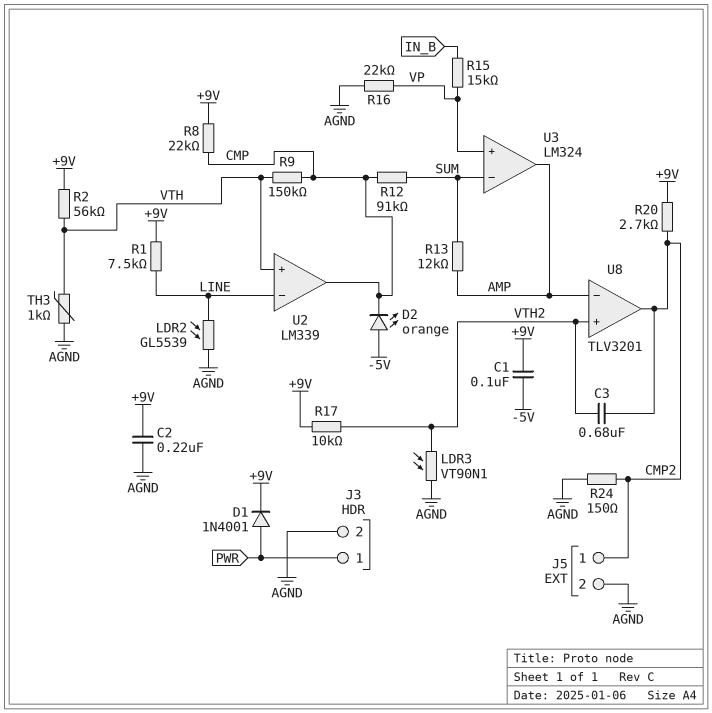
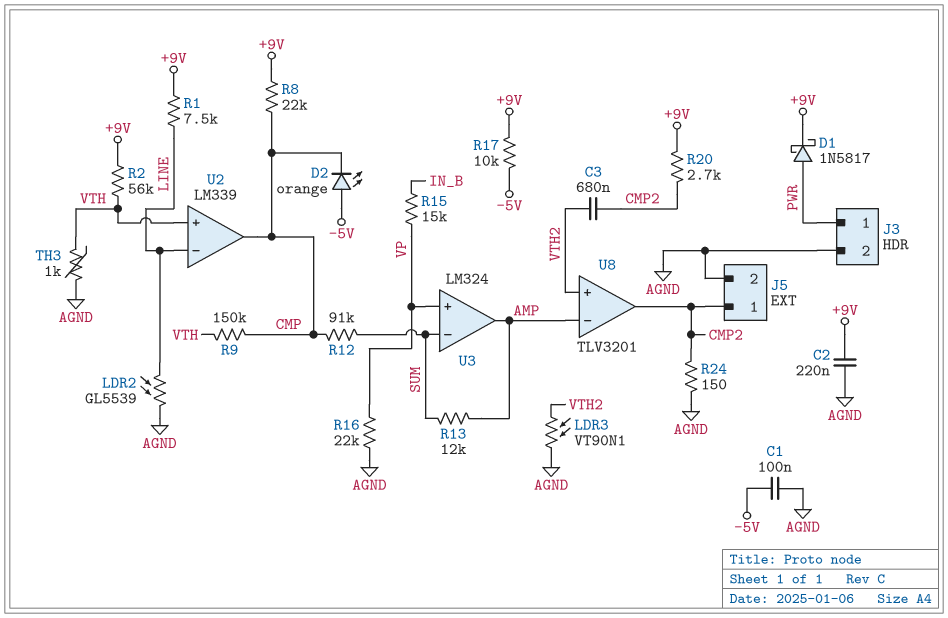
C1: 100nF (+9V, -5V) -> 100nF (-5V, AGND)
D1: diode 1N4001 (A PWR, K +9V) -> schottky 1N5817 (A PWR, K +9V)
R17: 10k (+9V, VTH2) -> 10k (+9V, -5V)

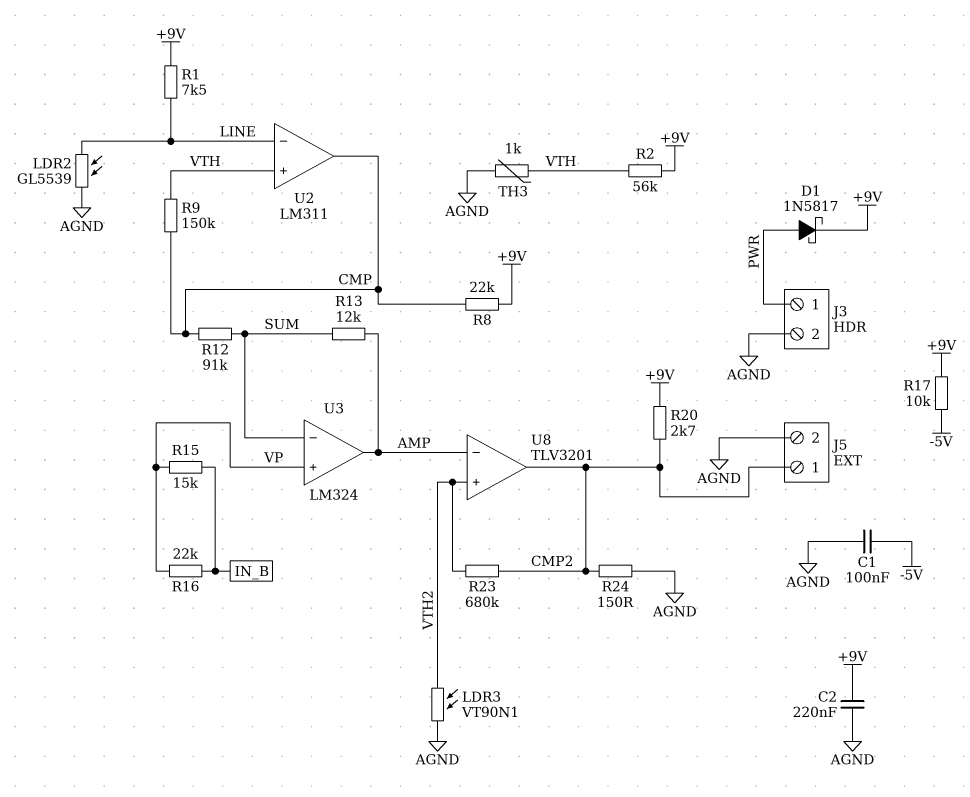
C3: 680nF (CMP2, VTH2) -> none
D2: LED orange (A -5V, K CMP) -> none
R16: 22k (AGND, VP) -> 22k (IN_B, VP)
R23: none -> 680k (CMP2, VTH2)
U2: LM339 -> LM311

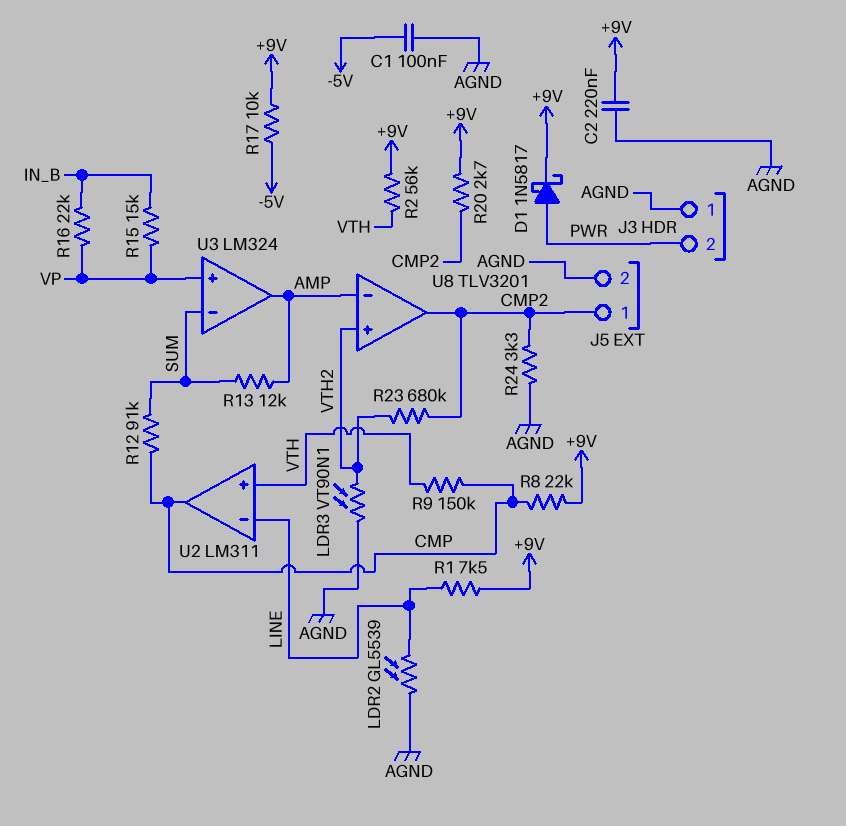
J3 pin 1: PWR -> AGND
J3 pin 2: AGND -> PWR
R24: 150 (AGND, CMP2) -> 3.3k (AGND, CMP2)
TH3: 1k (AGND, VTH) -> none

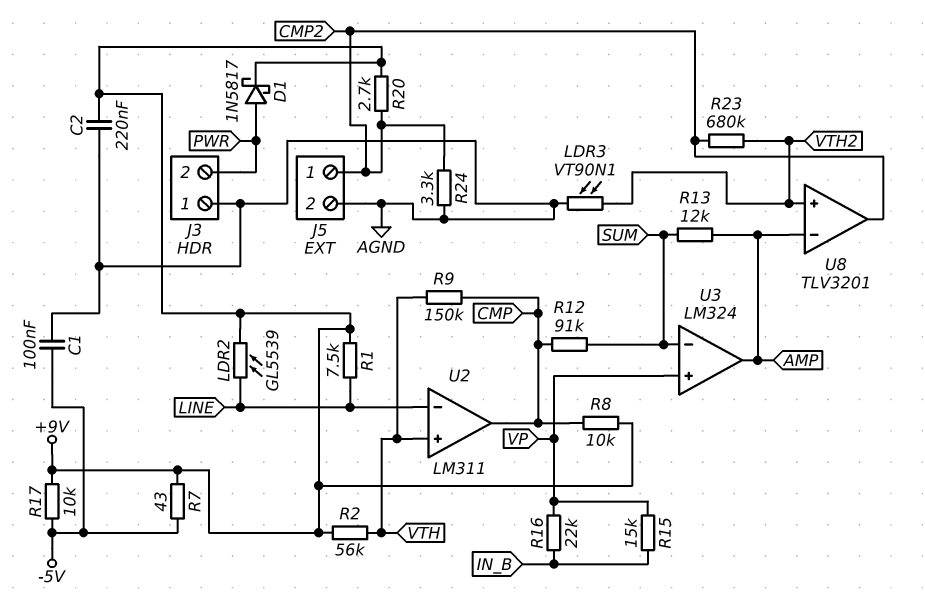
LDR2: GL5539 (AGND, LINE) -> GL5539 (+9V, LINE)
R7: none -> 43 (+9V, -5V)
R8: 22k (+9V, CMP) -> 10k (+9V, CMP)

